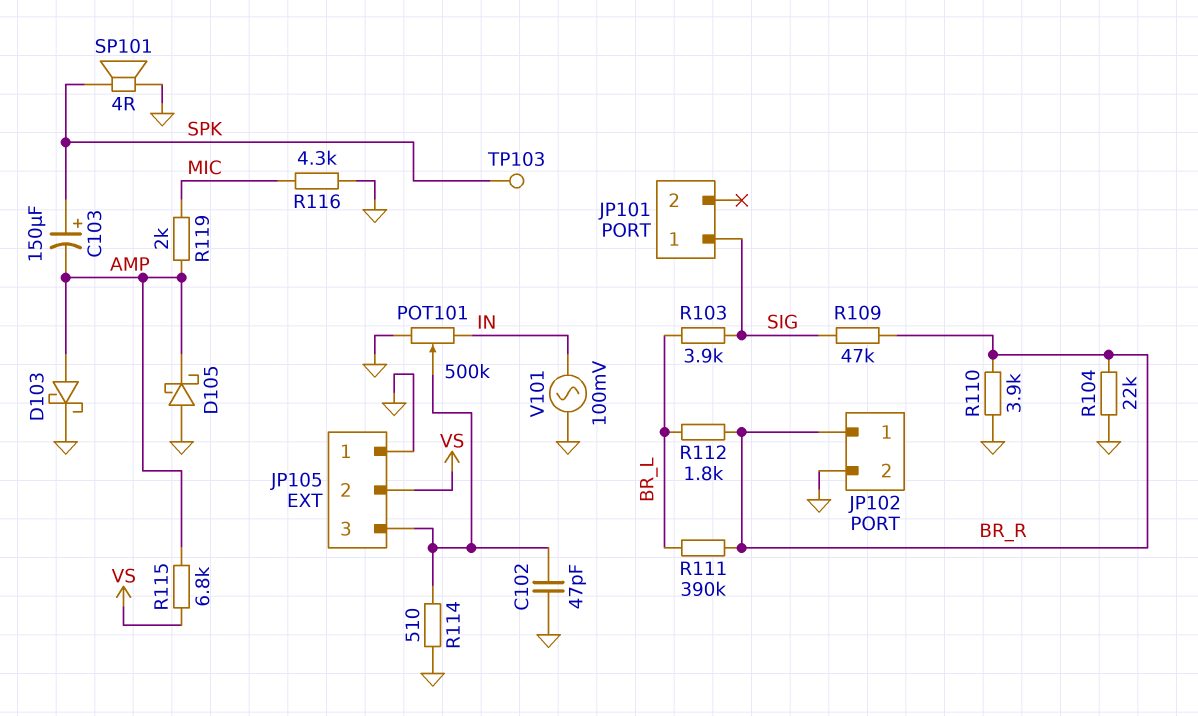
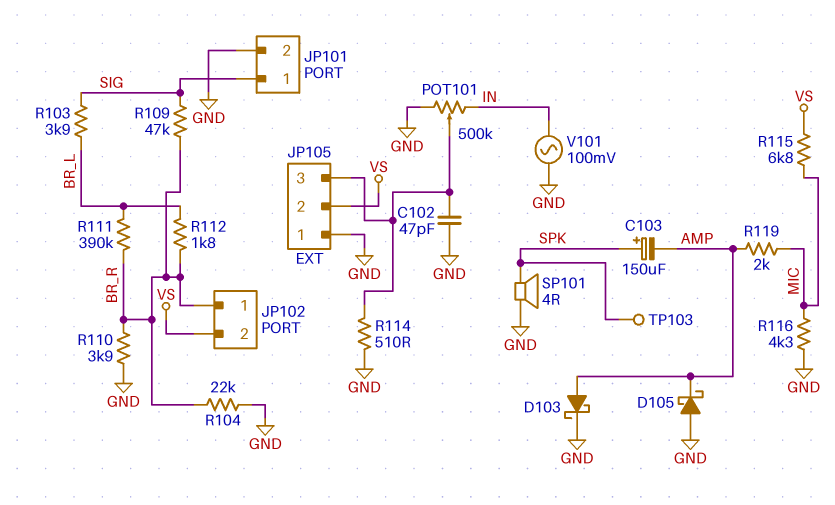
JP101 pin 2: none -> GND
JP102 pin 2: GND -> VS
R115: 6.8k (AMP, VS) -> 6.8k (MIC, VS)

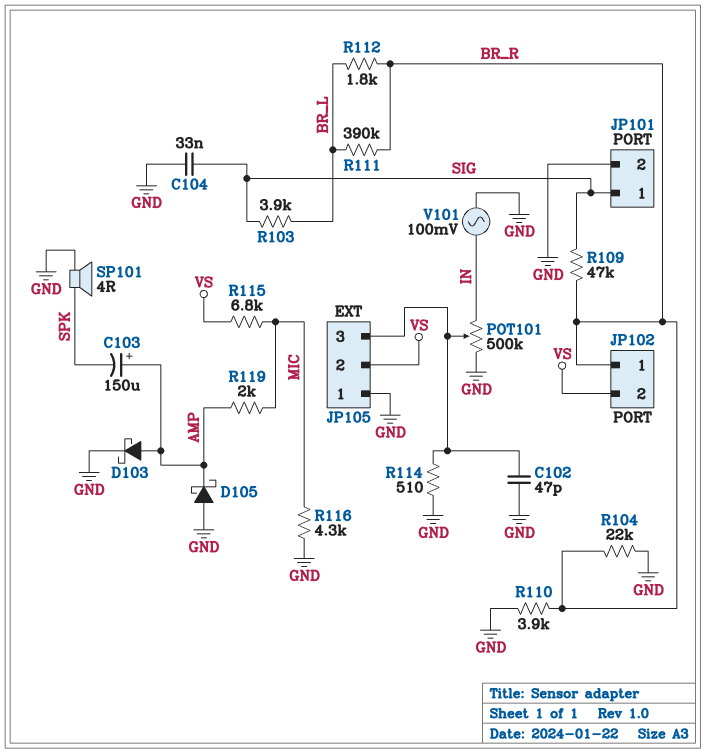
C103: 150uF (plus SPK, minus AMP) -> 150uF (plus AMP, minus SPK)
C104: none -> 33nF (GND, SIG)
TP103: test point (SPK) -> none

